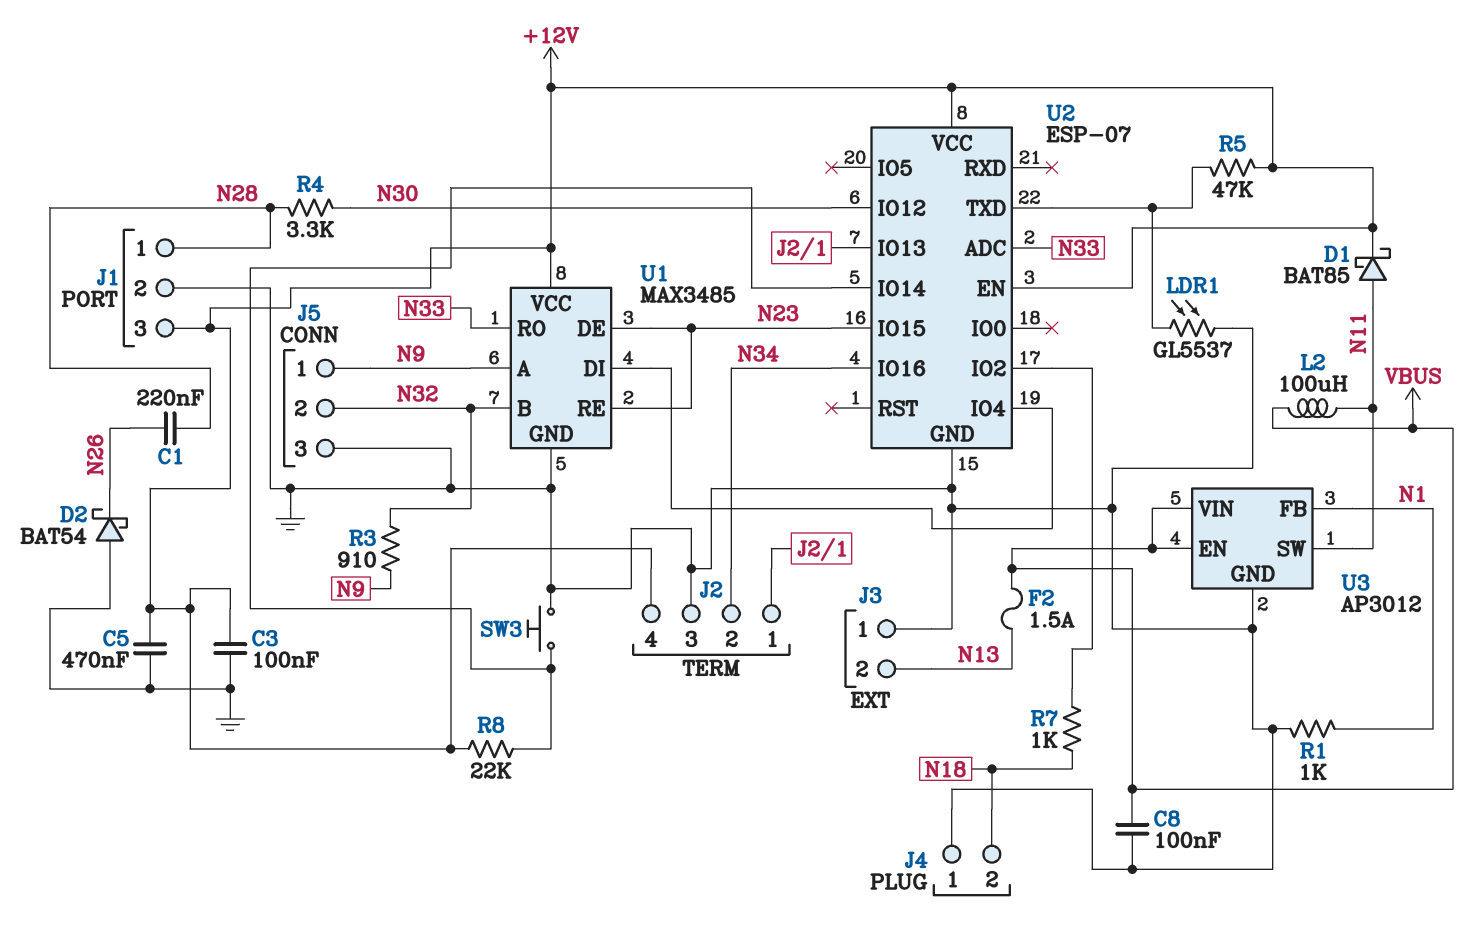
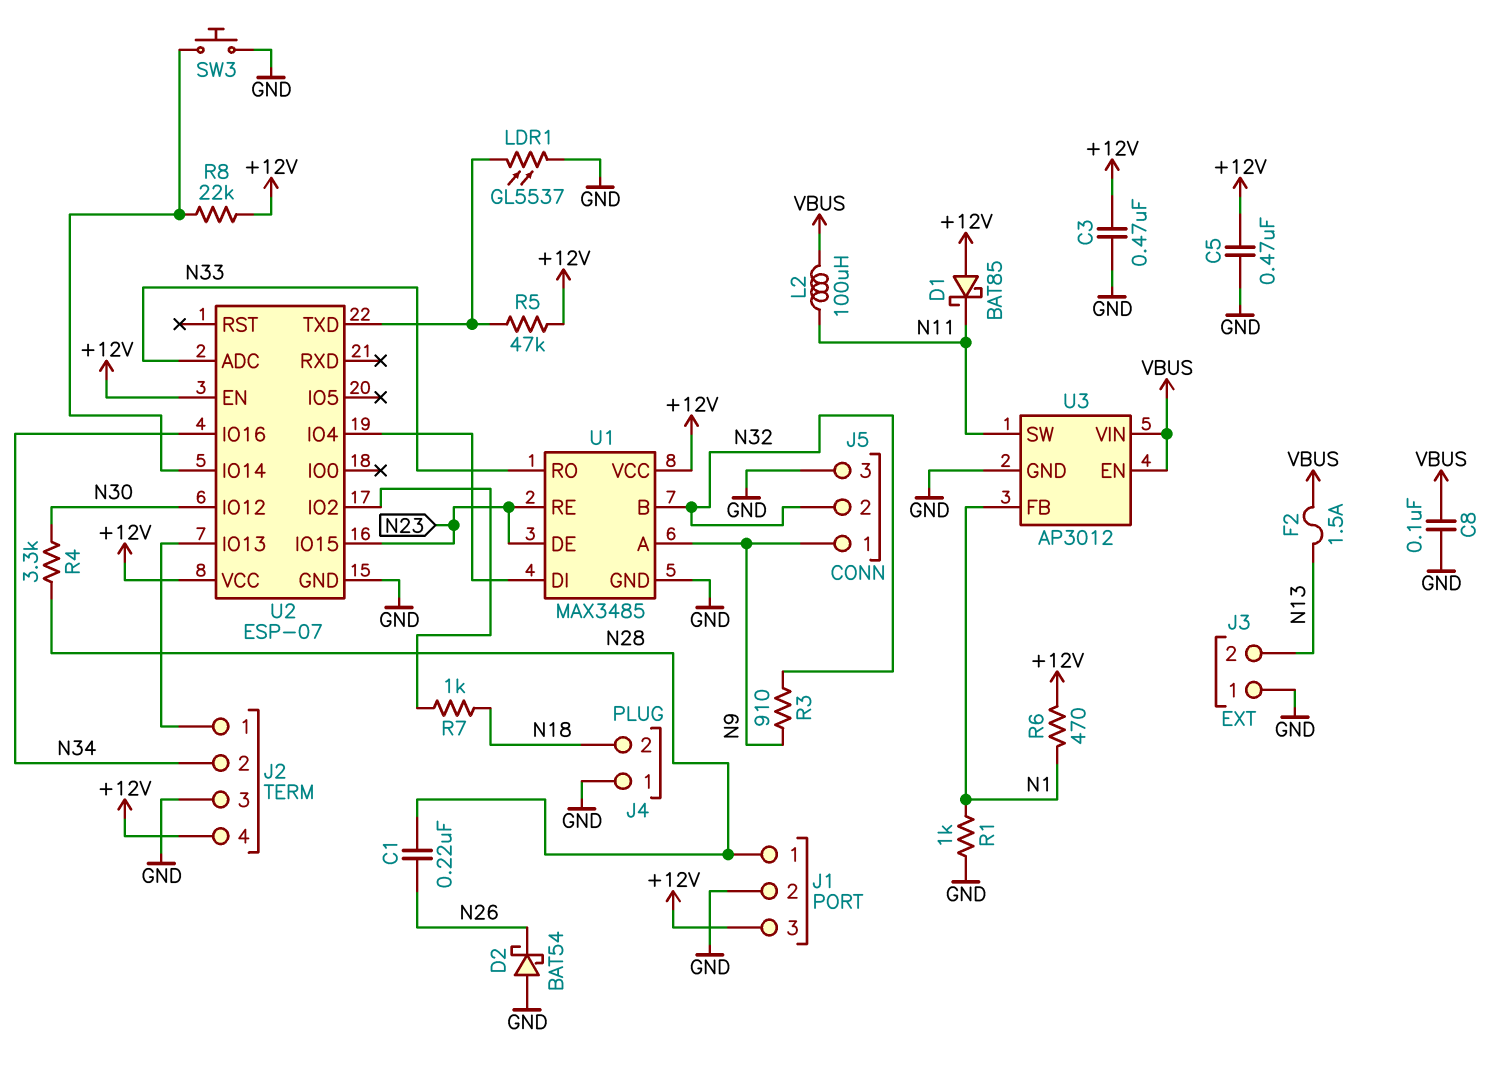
C3: 100nF (+12V, GND) -> 470nF (+12V, GND)
D1: schottky BAT85 (A N11, K +12V) -> schottky BAT85 (A +12V, K N11)
R6: none -> 470 (+12V, N1)

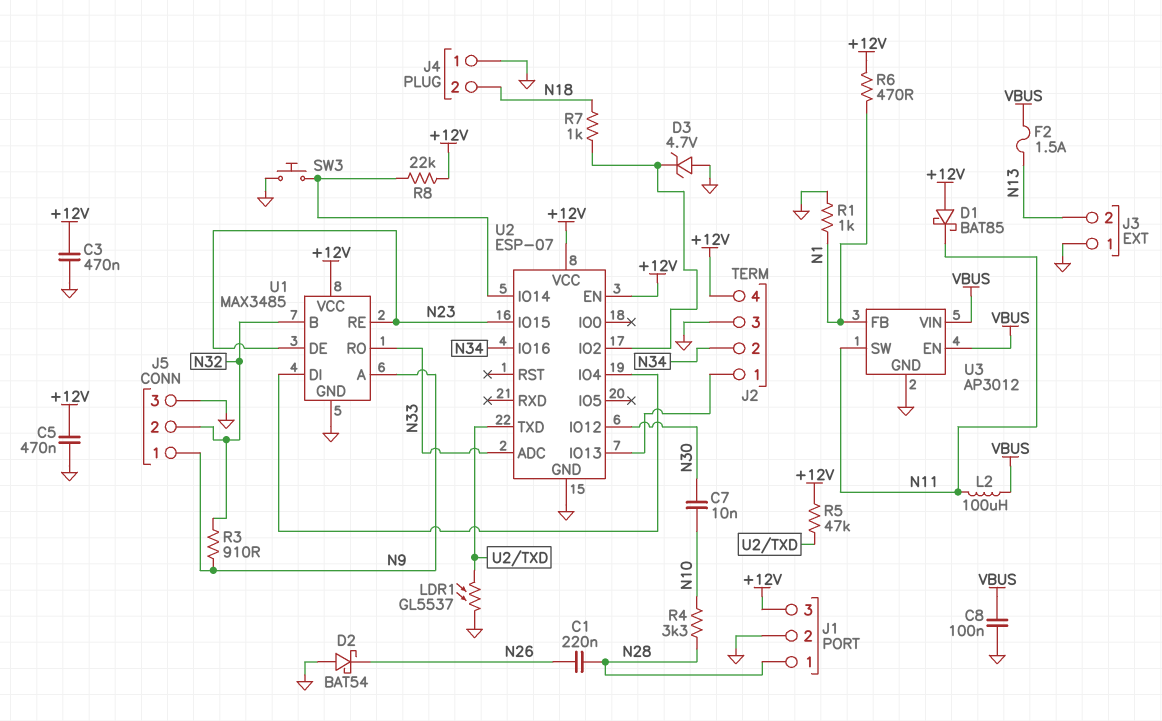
C7: none -> 10nF (N10, N30)
D3: none -> zener 4.7V (A GND, K U2/IO2)
R4: 3.3k (N28, N30) -> 3.3k (N10, N28)

